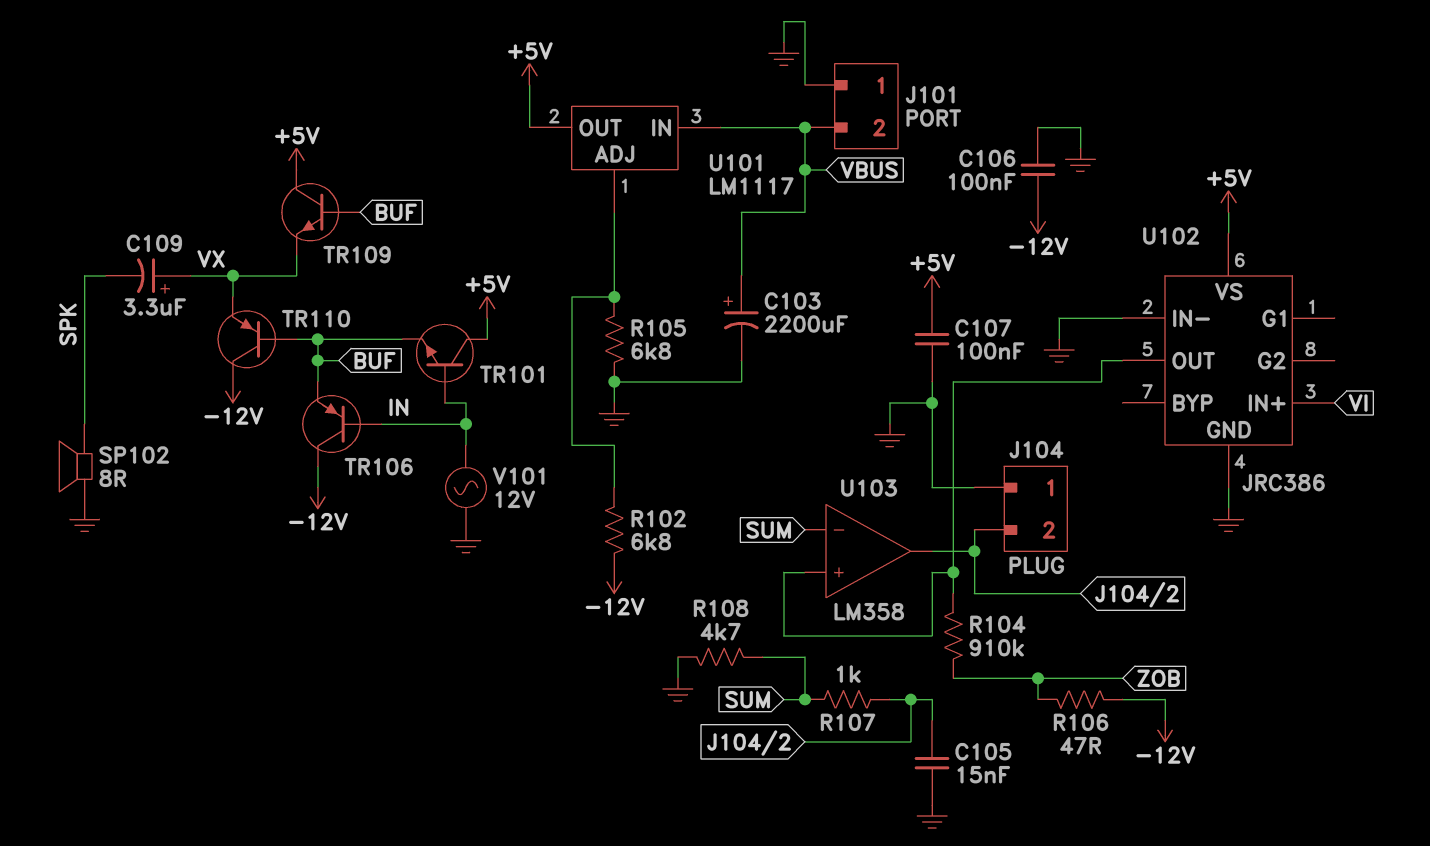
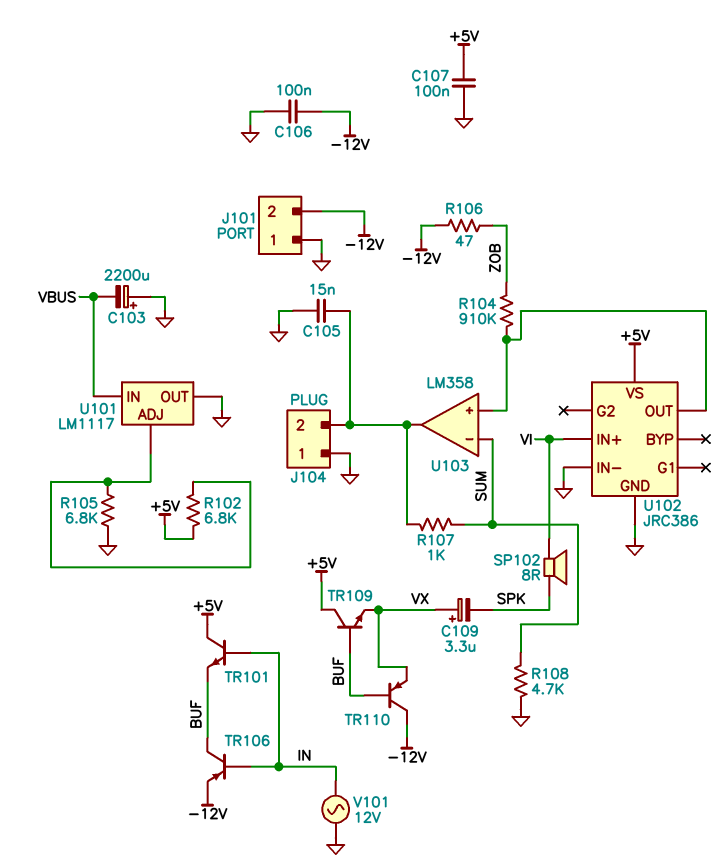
C103: 2200uF (plus VBUS, minus GND) -> 2200uF (plus GND, minus VBUS)
J101 pin 2: VBUS -> -12V
R102: 6.8k (-12V, U101/ADJ) -> 6.8k (+5V, U101/ADJ)
SP102: speaker 8R (GND, SPK) -> speaker 8R (SPK, VI)
TR106: PNP (B IN, C -12V, E BUF) -> PNP (B IN, C BUF, E -12V)
U101 pin OUT: +5V -> GND

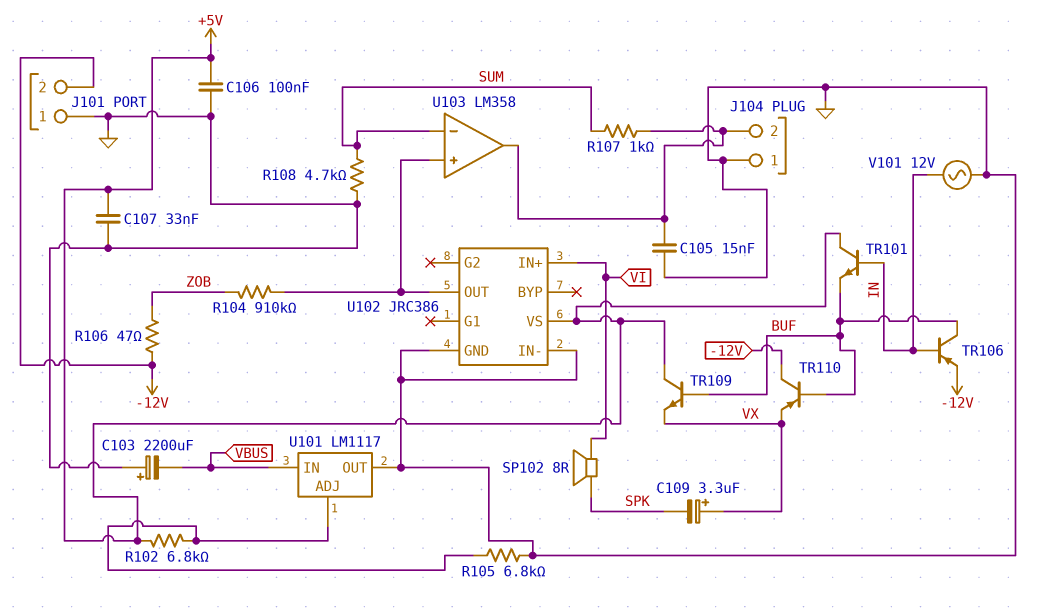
C106: 100nF (-12V, GND) -> 100nF (+5V, GND)
C107: 100nF (+5V, GND) -> 33nF (+5V, GND)

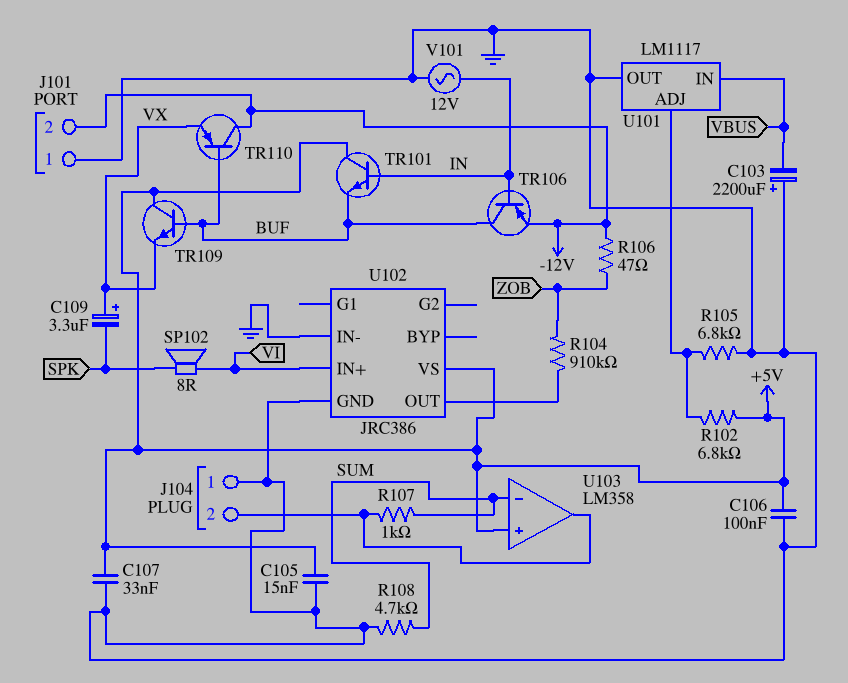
C105: 15nF (GND, J104/2) -> 15nF (+5V, GND)
U103 pin in+: U102/OUT -> +5V

